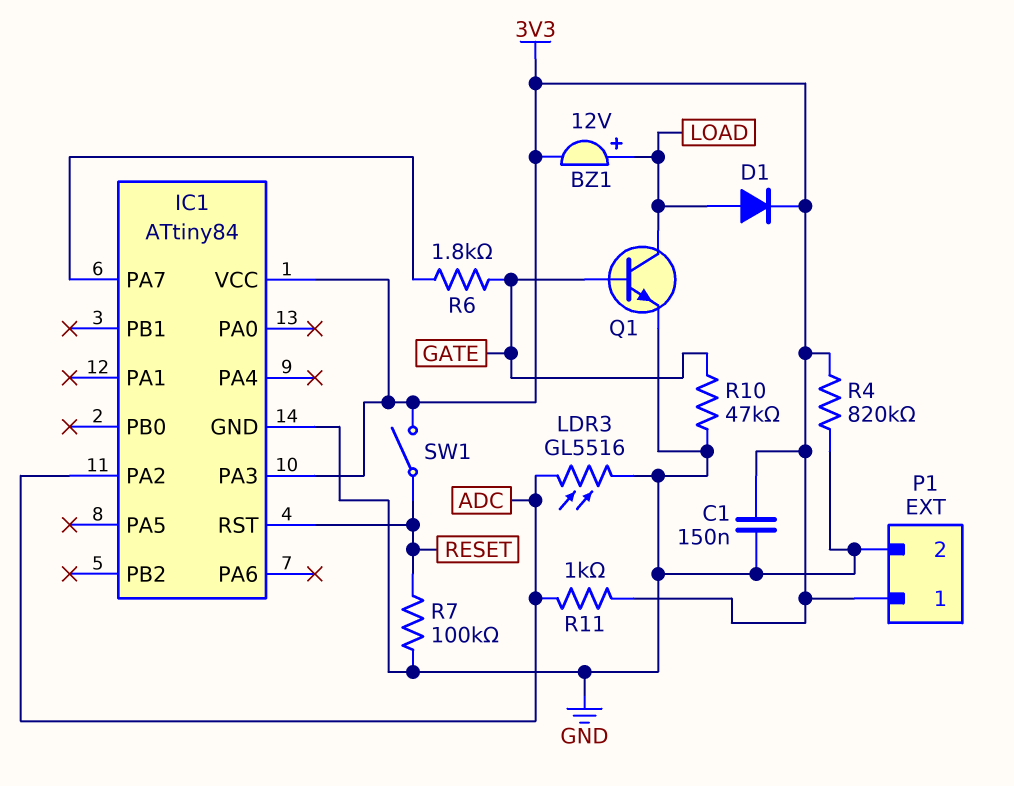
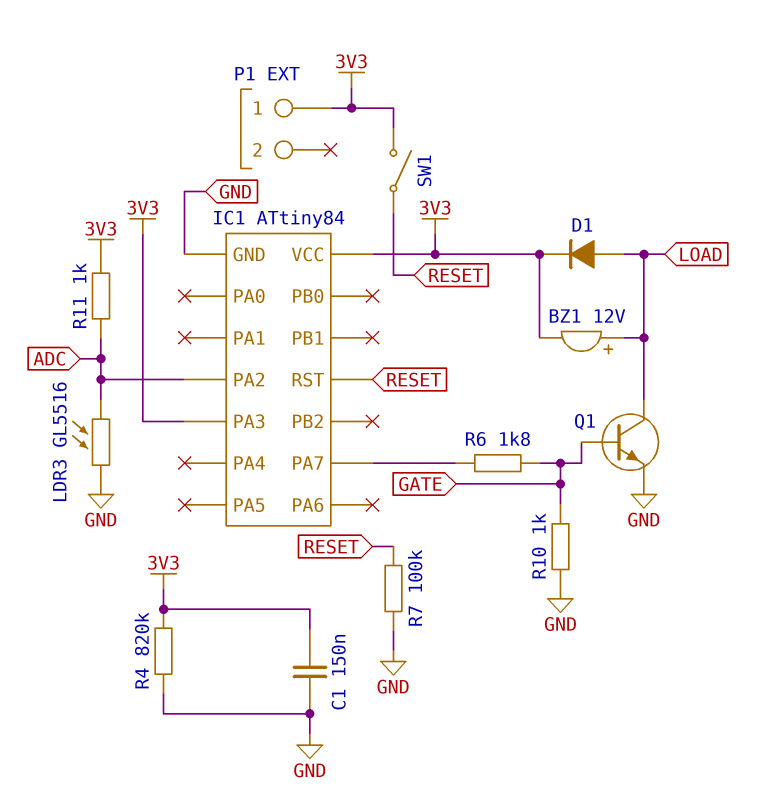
P1 pin 2: GND -> none
R10: 47k (GATE, GND) -> 1k (GATE, GND)

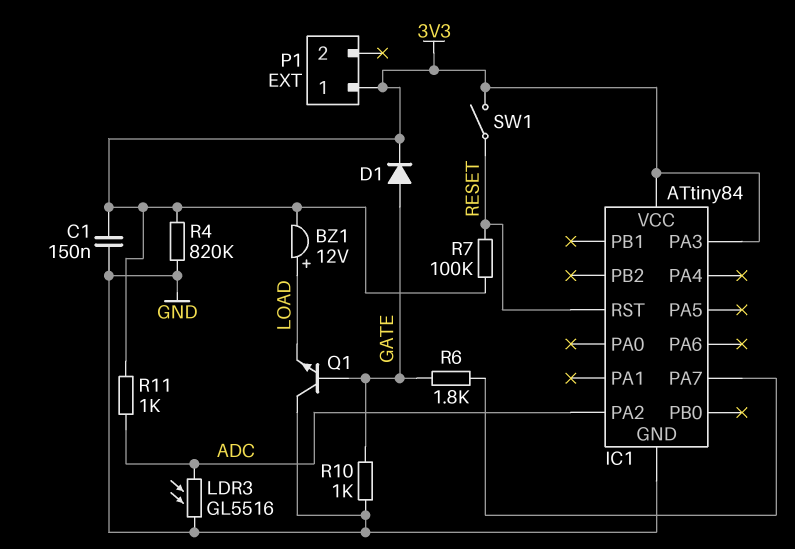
D1: diode (A LOAD, K 3V3) -> diode (A GATE, K 3V3)
Q1: NPN (B GATE, C LOAD, E GND) -> NPN (B GATE, C GND, E LOAD)
R7: 100k (GND, RESET) -> 100k (3V3, RESET)

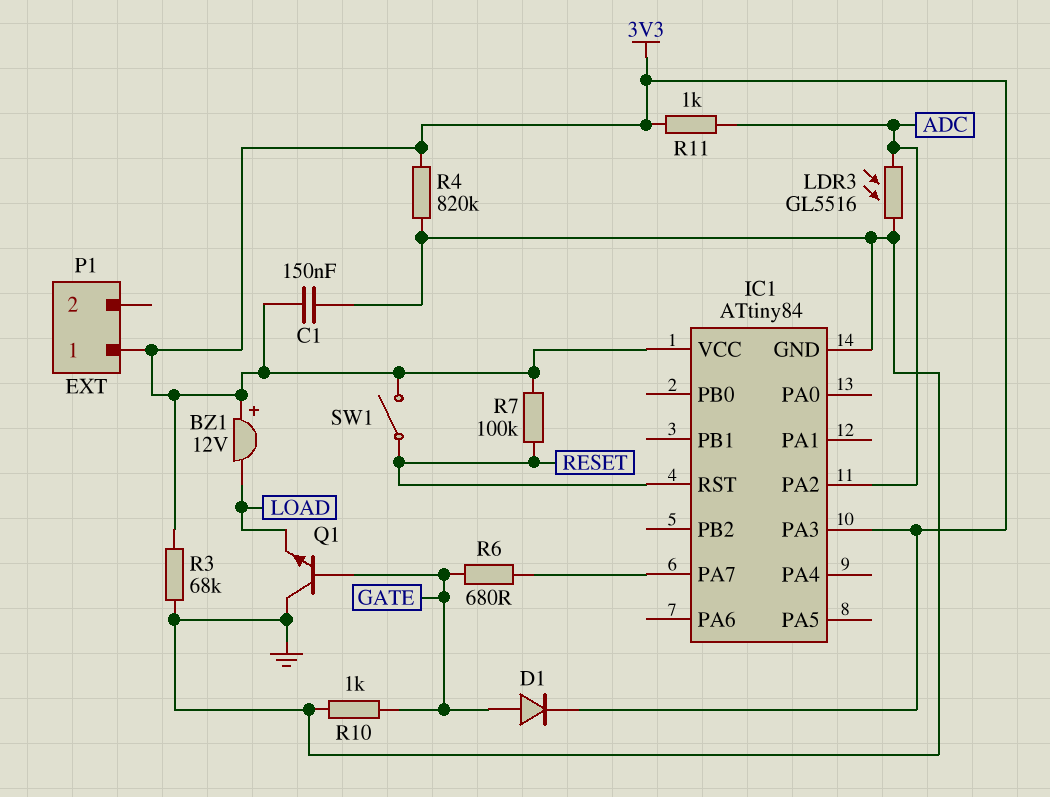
BZ1: buzzer 12V (plus LOAD, minus 3V3) -> buzzer 12V (plus 3V3, minus LOAD)
R3: none -> 68k (3V3, GND)
R6: 1.8k (GATE, IC1/PA7) -> 680 (GATE, IC1/PA7)

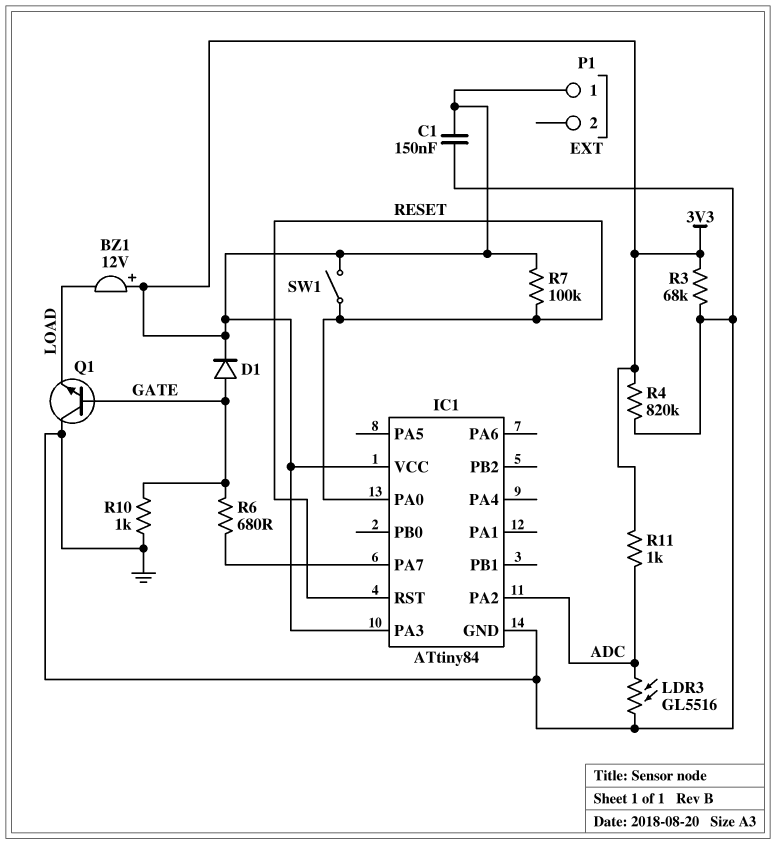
IC1 pin PA0: none -> RESET

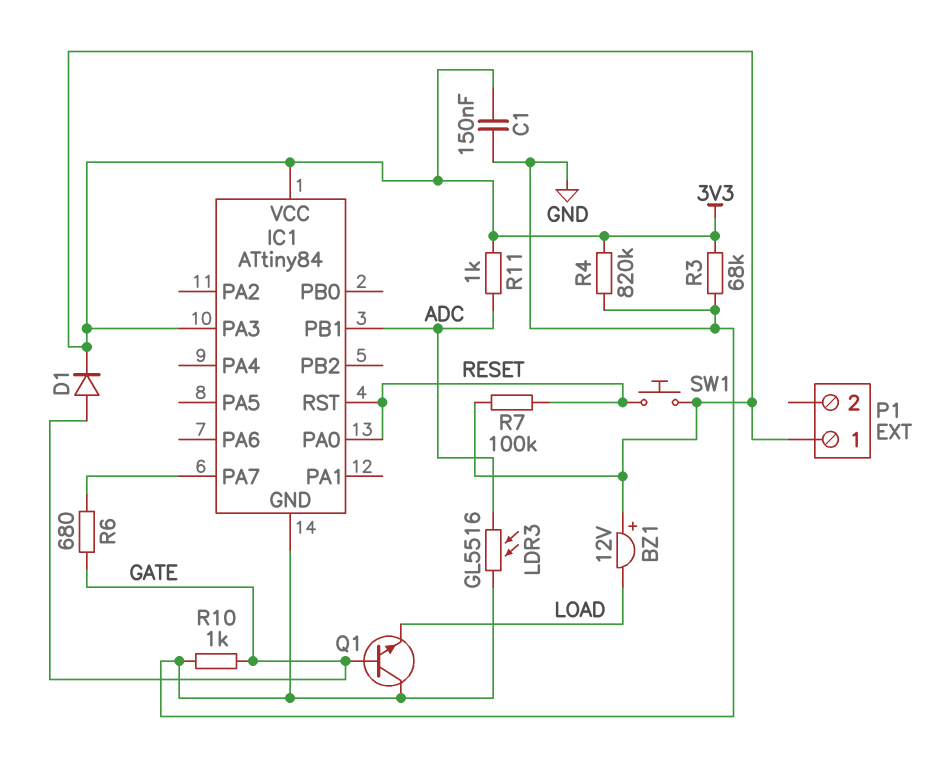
IC1 pin PA2: ADC -> none
IC1 pin PB1: none -> ADC
SW1: switch (3V3, RESET) -> button (3V3, RESET)

